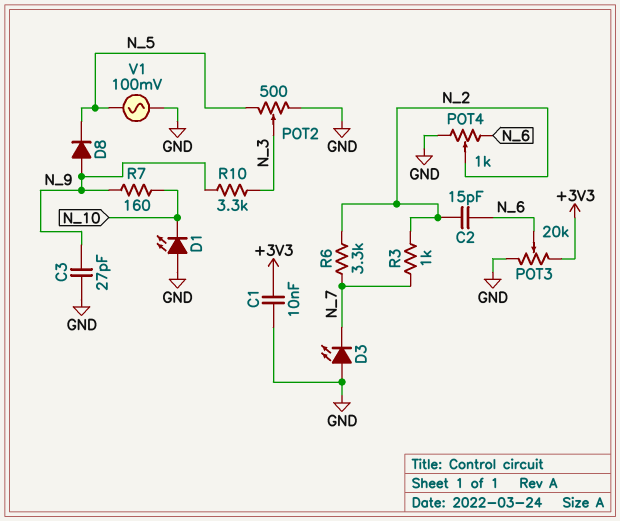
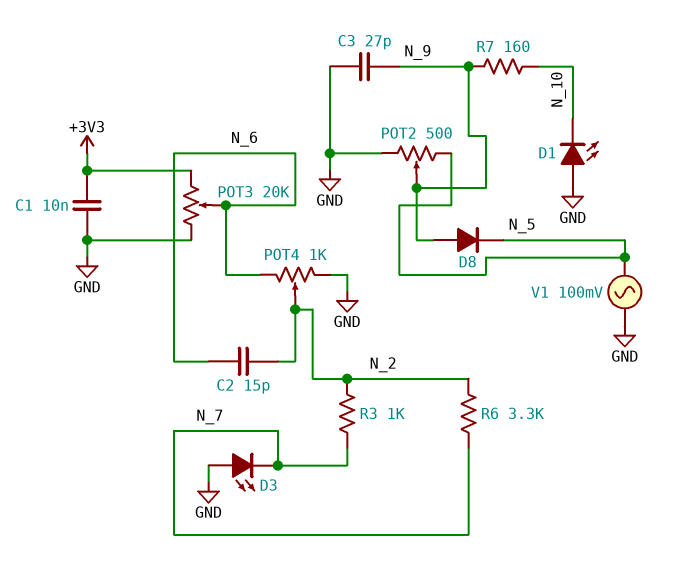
POT2: 500 (GND, N_5, wiper N_3) -> 500 (GND, N_5, wiper N_9)
R10: 3.3k (N_3, N_9) -> none

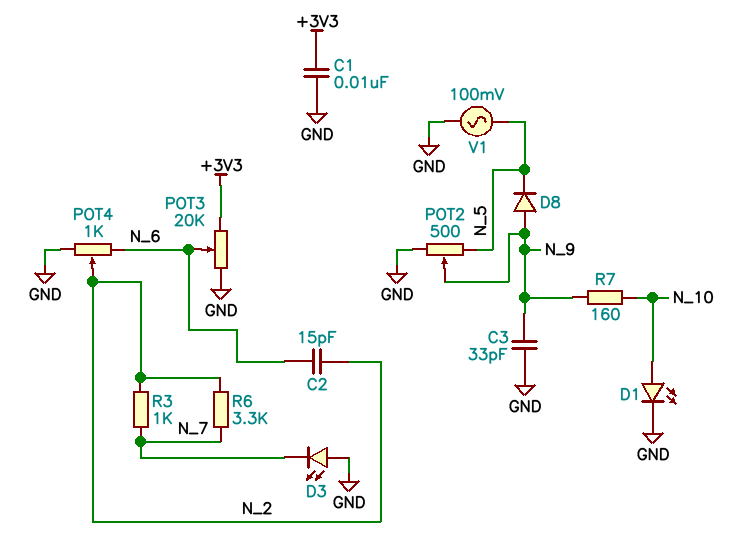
C3: 27pF (GND, N_9) -> 33pF (GND, N_9)
D1: LED (A GND, K N_10) -> LED (A N_10, K GND)

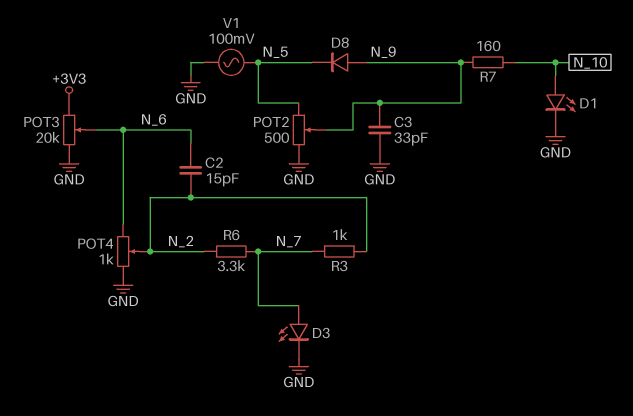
C1: 10nF (+3V3, GND) -> none
D3: LED (A GND, K N_7) -> LED (A N_7, K GND)

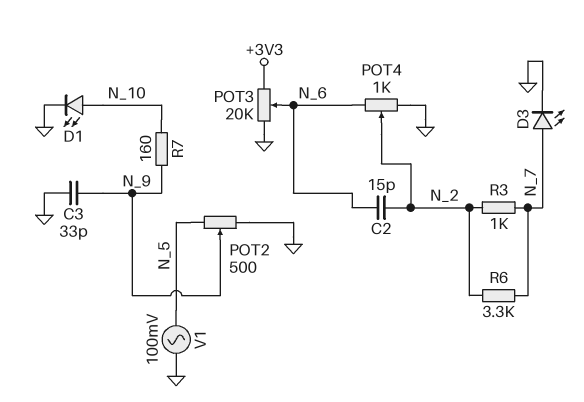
D8: diode (A N_9, K N_5) -> none

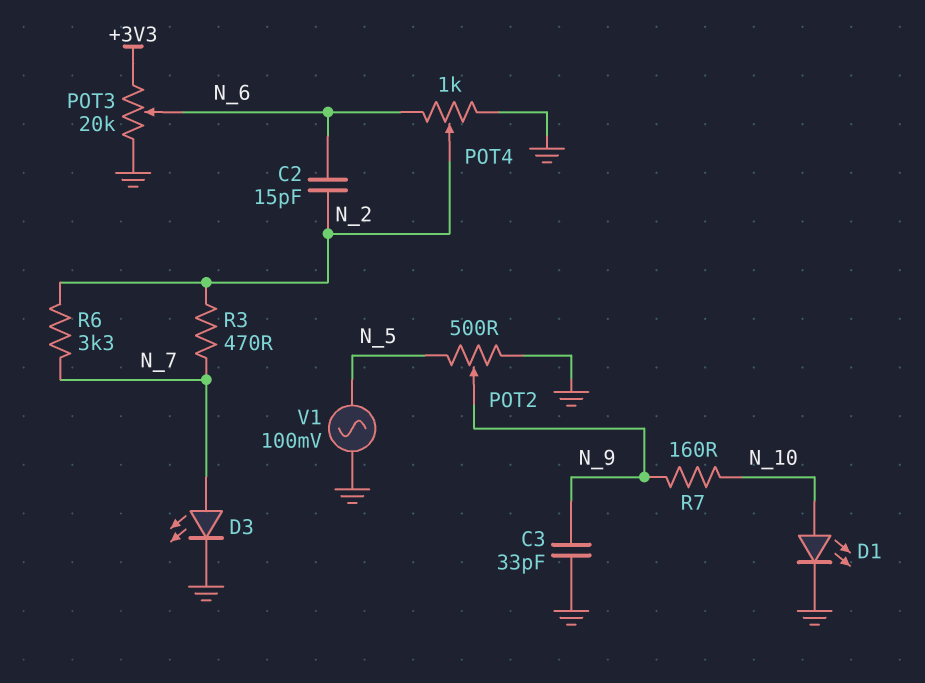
R3: 1k (N_2, N_7) -> 470 (N_2, N_7)

